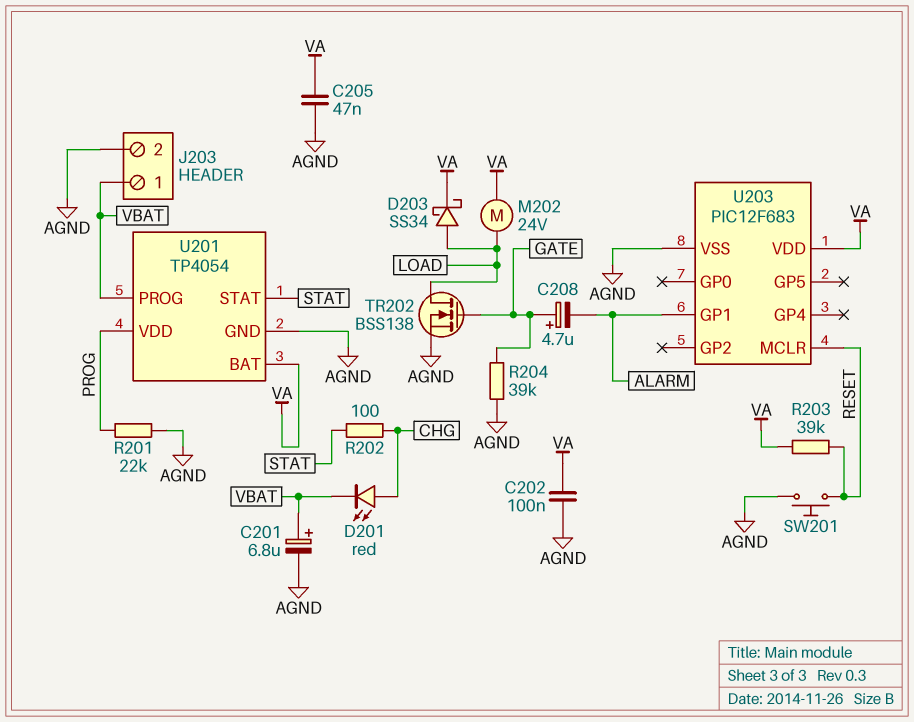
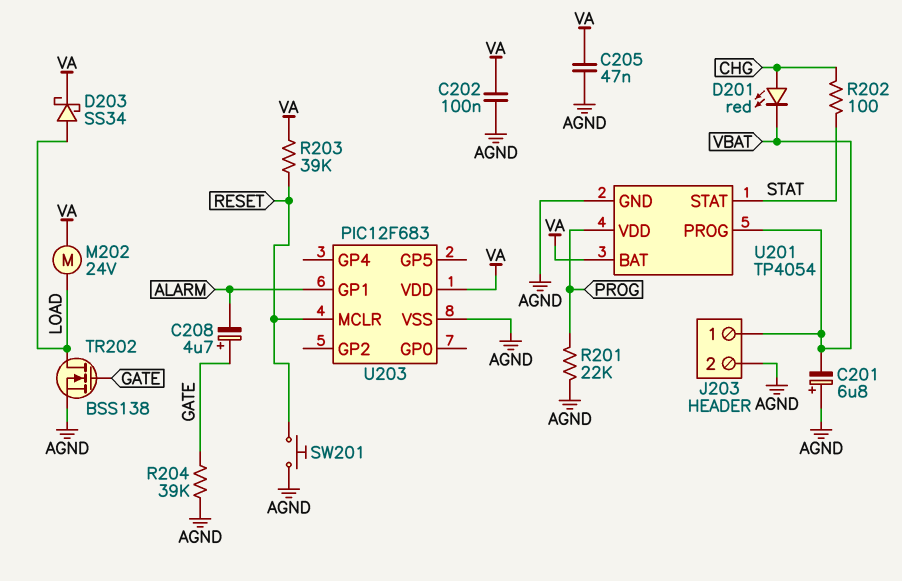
C201: 6.8uF (plus VBAT, minus AGND) -> 6.8uF (plus AGND, minus VBAT)

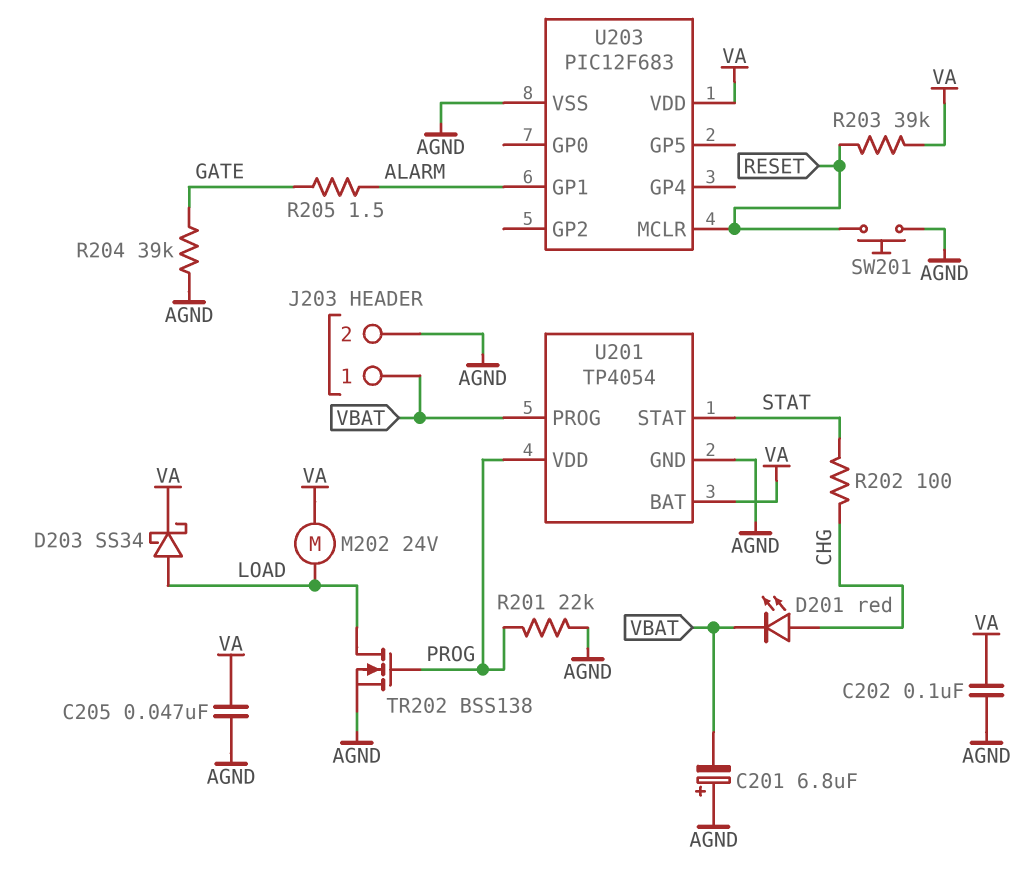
C208: 4.7uF (plus GATE, minus ALARM) -> none
R205: none -> 1.5 (ALARM, GATE)
TR202: NMOS BSS138 (G GATE, D LOAD, S AGND) -> NMOS BSS138 (G PROG, D LOAD, S AGND)

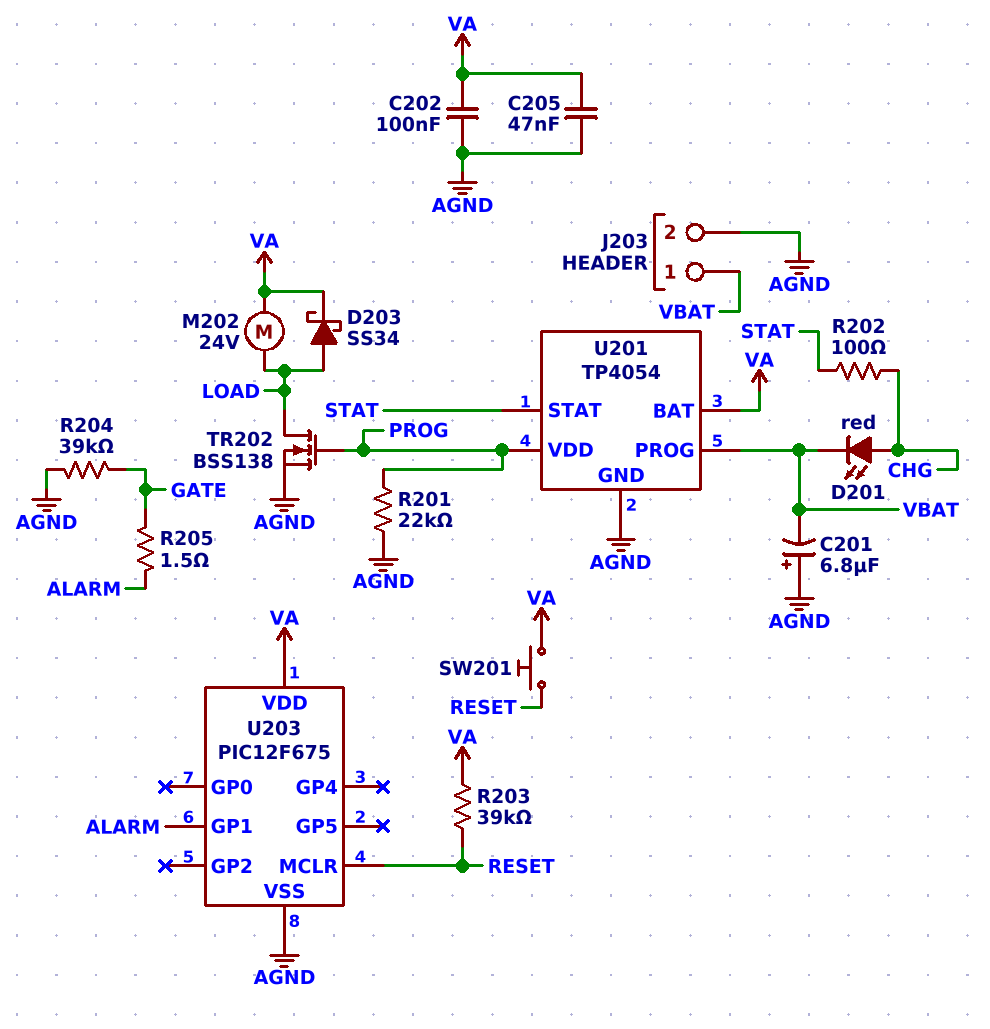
SW201: button (AGND, RESET) -> button (RESET, VA)
U203: PIC12F683 -> PIC12F675

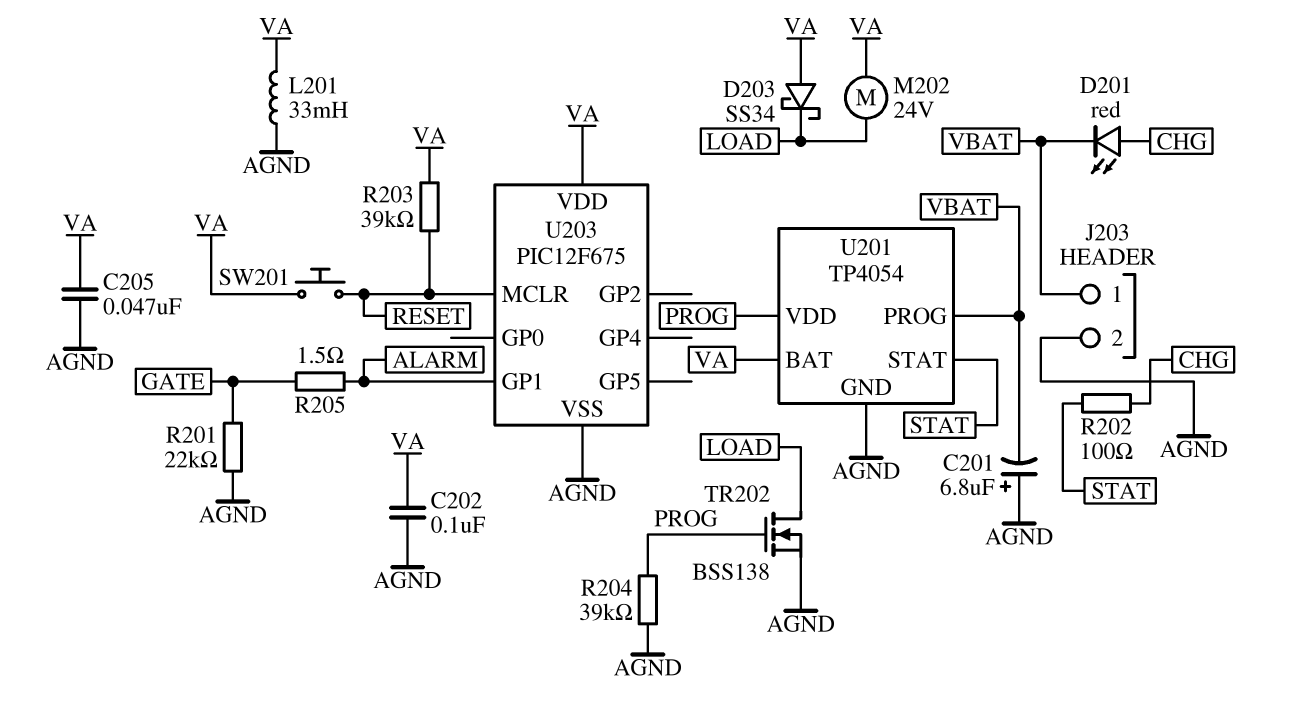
D203: schottky SS34 (A LOAD, K VA) -> schottky SS34 (A VA, K LOAD)
L201: none -> 33mH (AGND, VA)
R201: 22k (AGND, PROG) -> 22k (AGND, GATE)
R204: 39k (AGND, GATE) -> 39k (AGND, PROG)

